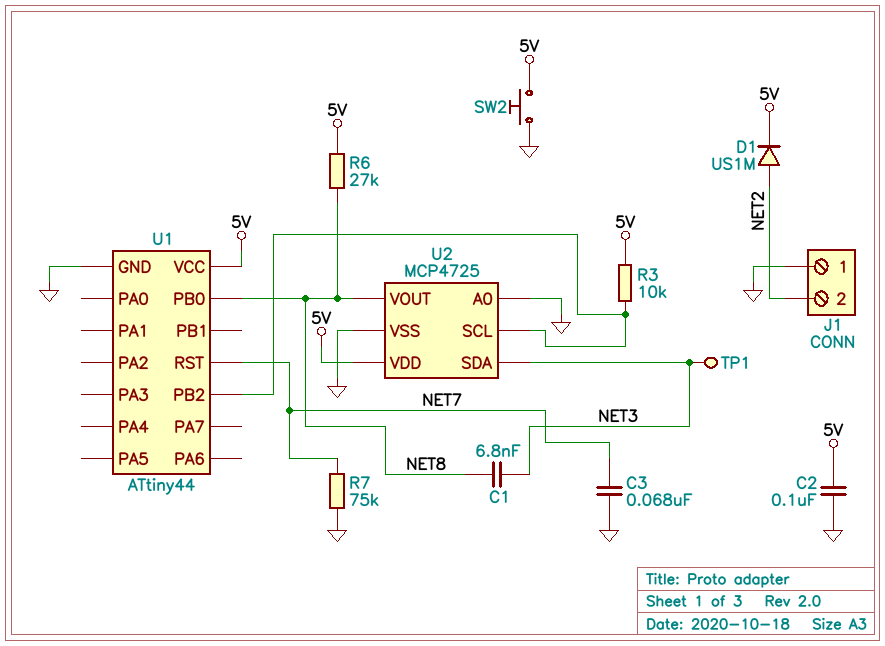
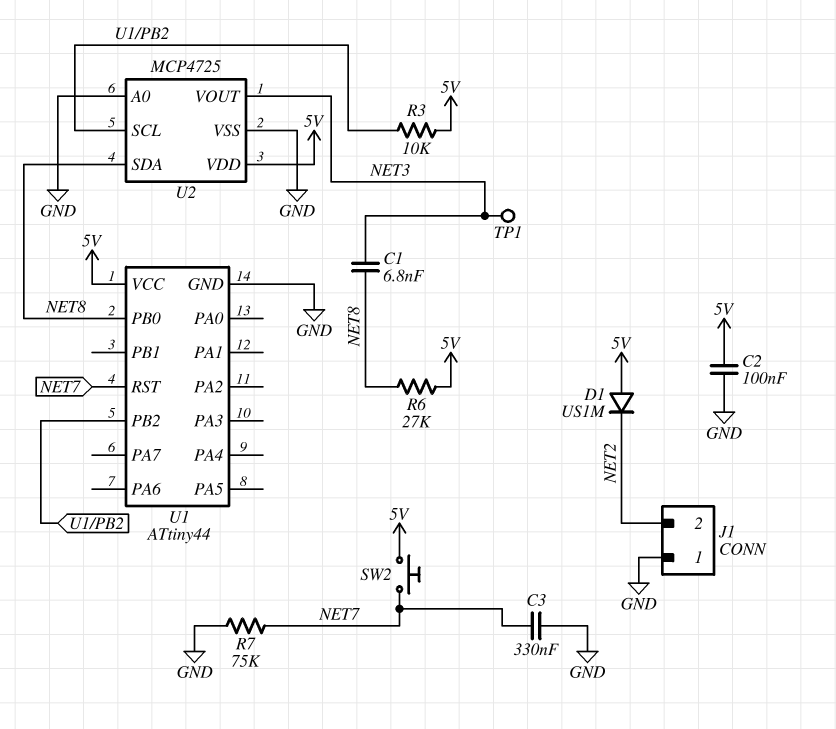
C3: 68nF (GND, NET7) -> 330nF (GND, NET7)
D1: diode US1M (A NET2, K 5V) -> diode US1M (A 5V, K NET2)
SW2: button (5V, GND) -> button (5V, NET7)
U2 pin SDA: NET3 -> NET8
U2 pin VOUT: NET8 -> NET3

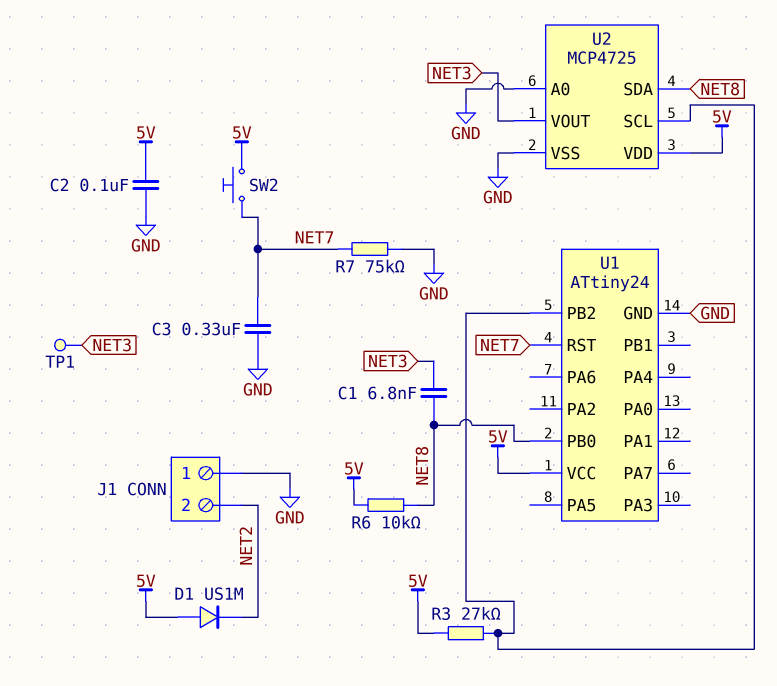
R3: 10k (5V, U1/PB2) -> 27k (5V, U1/PB2)
R6: 27k (5V, NET8) -> 10k (5V, NET8)
U1: ATtiny44 -> ATtiny24

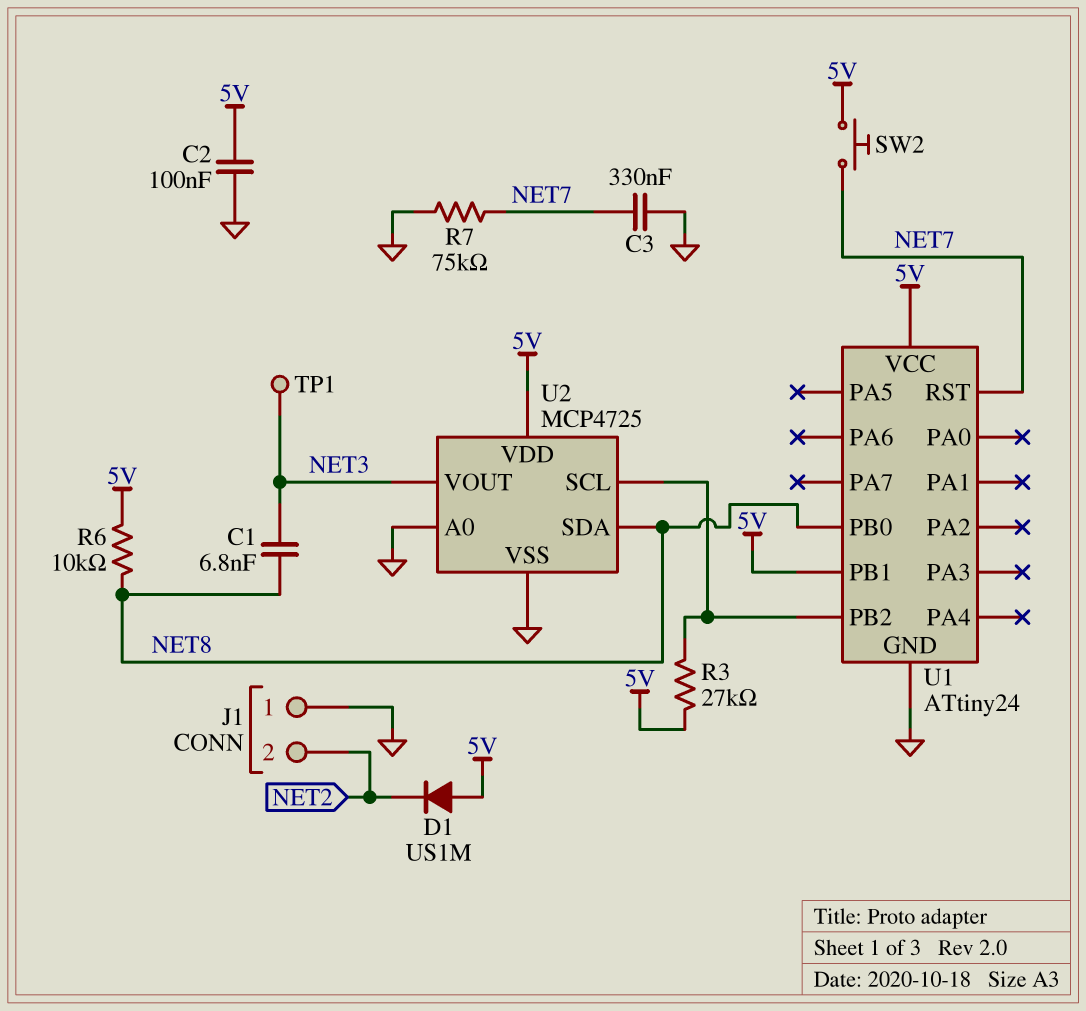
U1 pin PB1: none -> 5V

